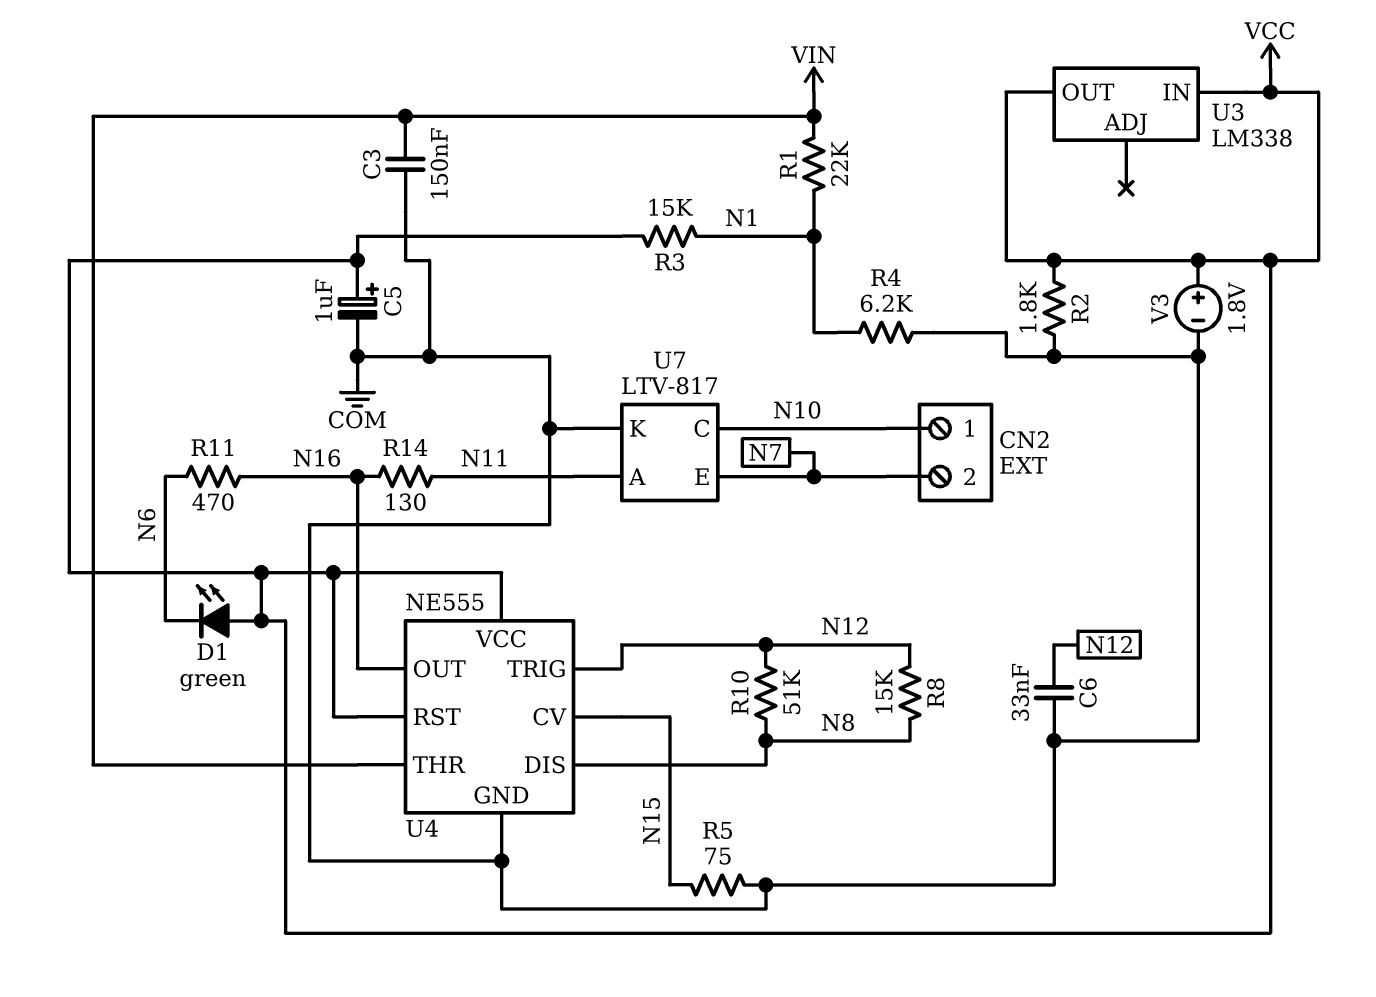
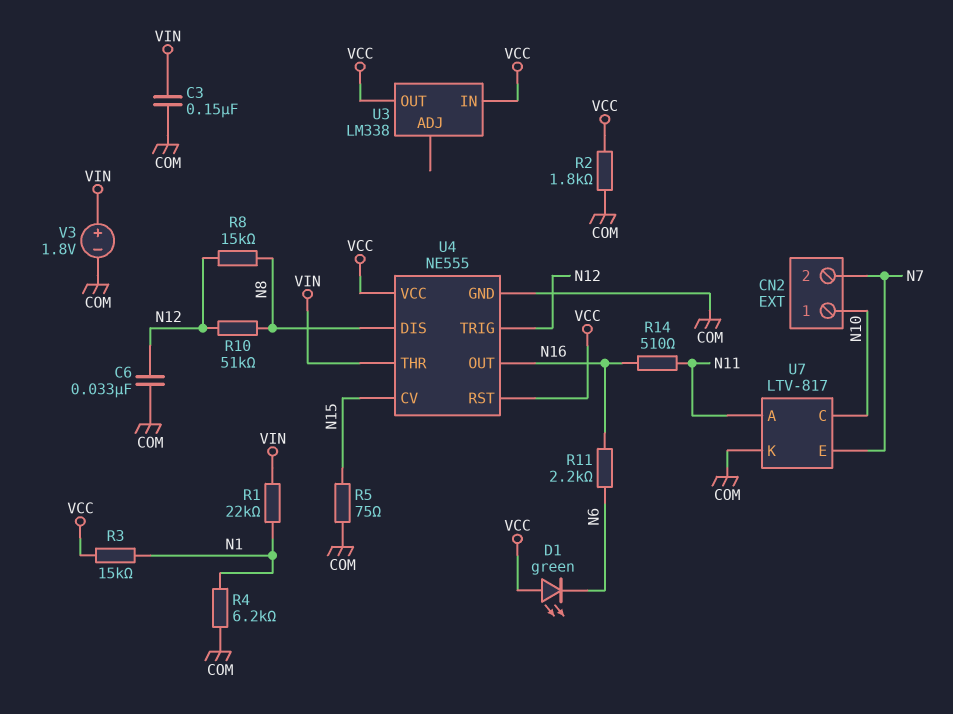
C5: 1uF (plus VCC, minus COM) -> none
R11: 470 (N6, N16) -> 2.2k (N6, N16)
R14: 130 (N11, N16) -> 510 (N11, N16)
V3: 1.8V (plus VCC, minus COM) -> 1.8V (plus VIN, minus COM)

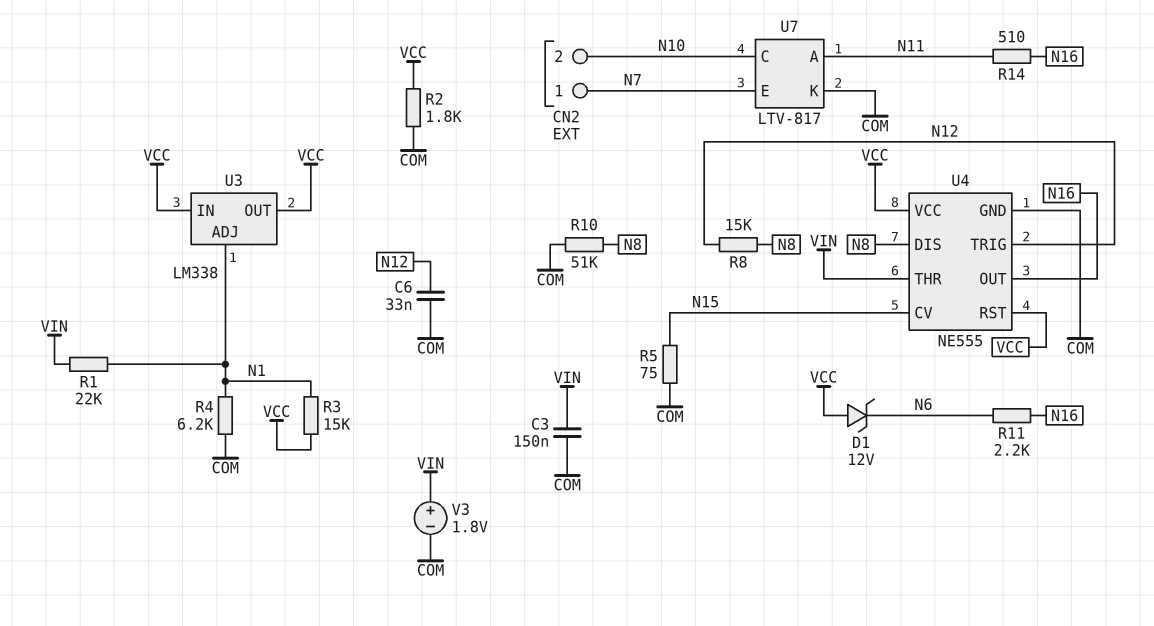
CN2 pin 1: N10 -> N7
CN2 pin 2: N7 -> N10
D1: LED green (A VCC, K N6) -> zener 12V (A VCC, K N6)
R10: 51k (N8, N12) -> 51k (COM, N8)
U3 pin ADJ: none -> N1

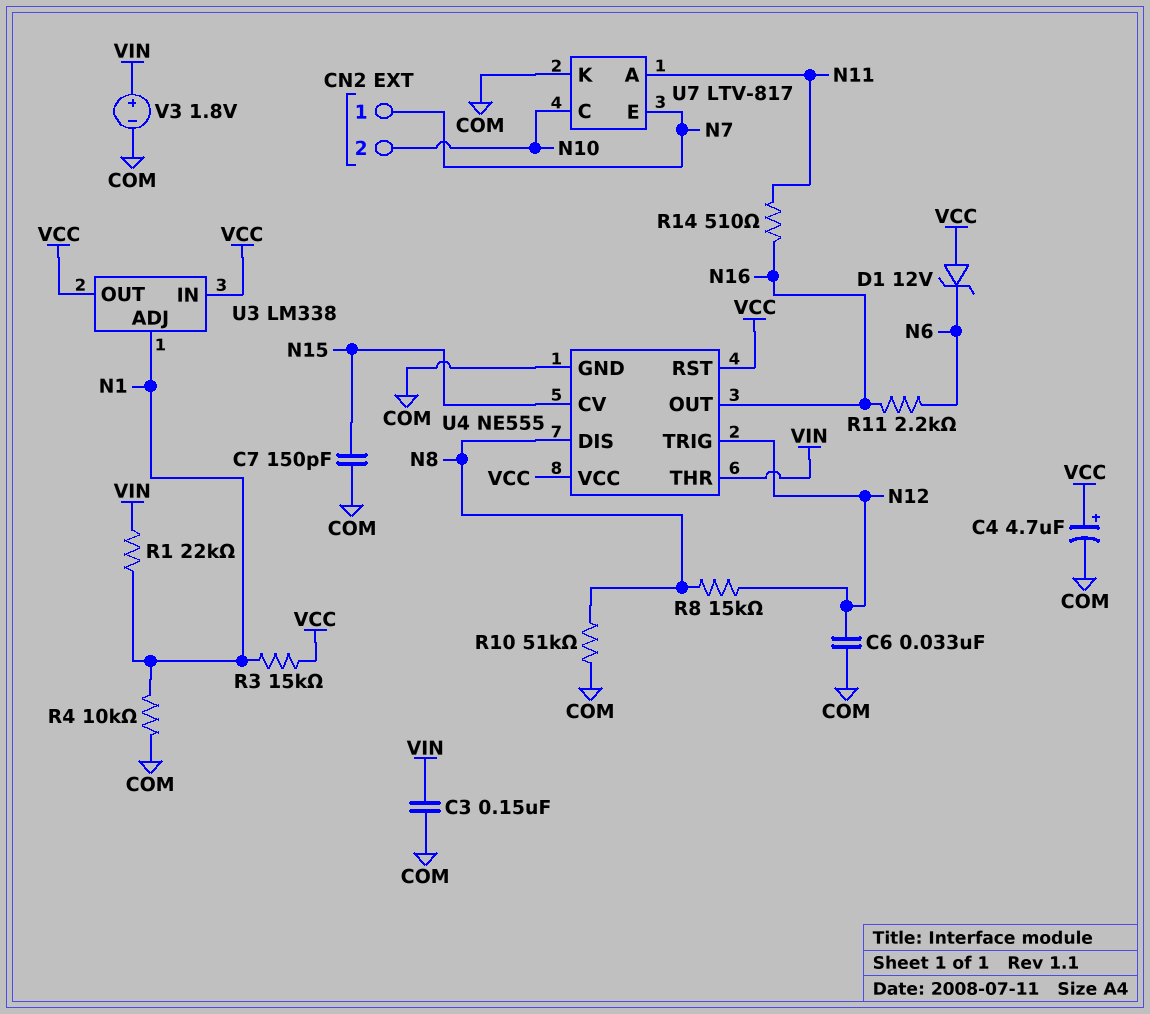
C4: none -> 4.7uF (plus VCC, minus COM)
C7: none -> 150pF (COM, N15)
R2: 1.8k (COM, VCC) -> none
R4: 6.2k (COM, N1) -> 10k (COM, N1)
R5: 75 (COM, N15) -> none

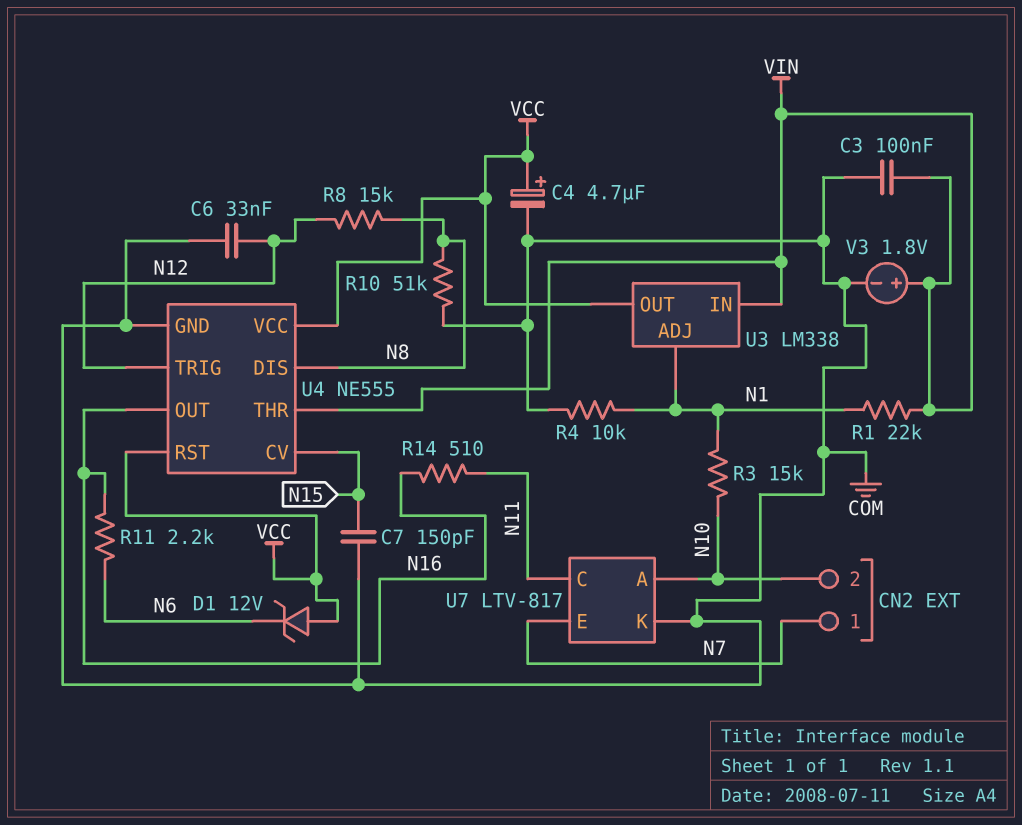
C3: 150nF (COM, VIN) -> 100nF (COM, VIN)
R3: 15k (N1, VCC) -> 15k (N1, N10)
U3 pin IN: VCC -> VIN
U7 pin A: N11 -> N10
U7 pin C: N10 -> N11

